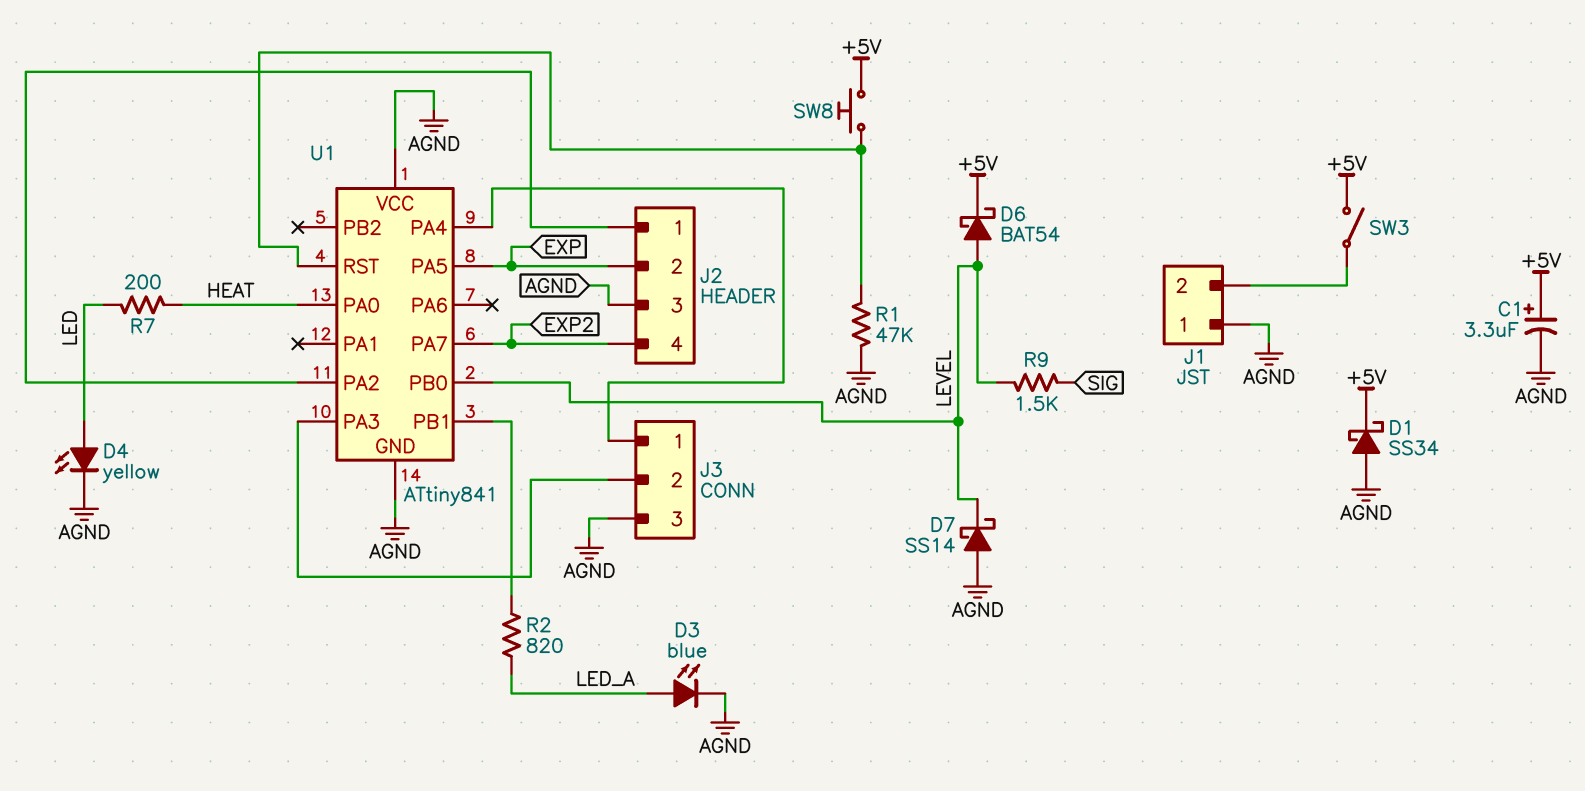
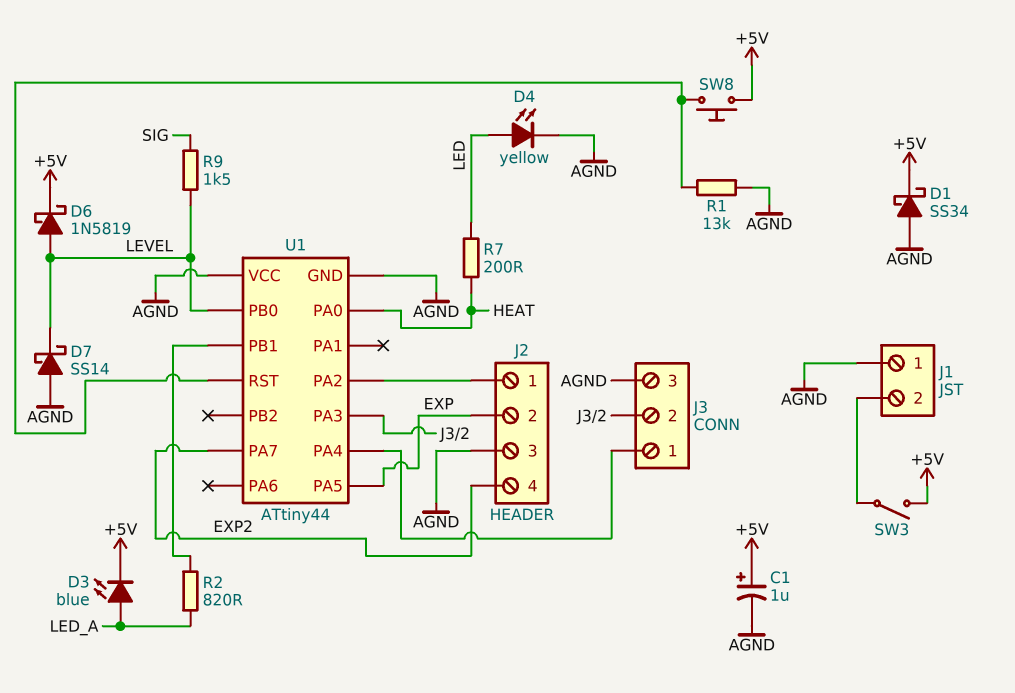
C1: 3.3uF (plus +5V, minus AGND) -> 1uF (plus +5V, minus AGND)
D3: LED blue (A LED_A, K AGND) -> LED blue (A LED_A, K +5V)
D6: schottky BAT54 (A LEVEL, K +5V) -> schottky 1N5819 (A LEVEL, K +5V)
R1: 47k (AGND, U1/RST) -> 13k (AGND, U1/RST)
U1: ATtiny841 -> ATtiny44

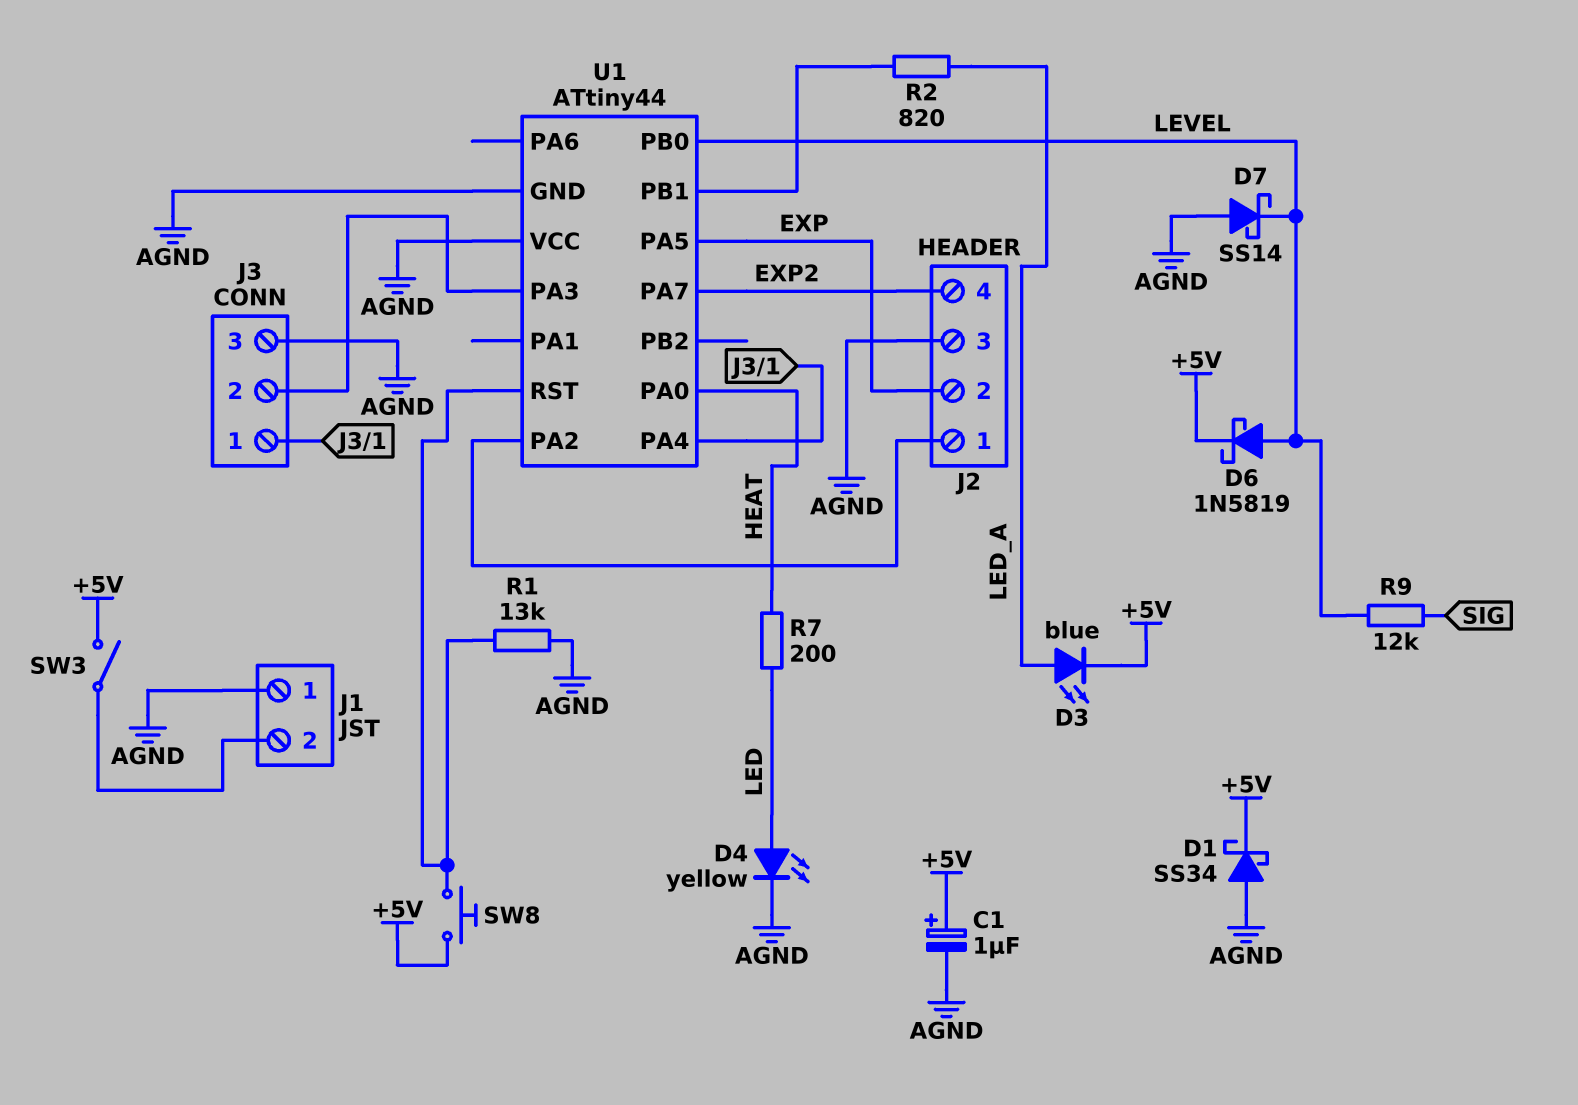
R9: 1.5k (LEVEL, SIG) -> 12k (LEVEL, SIG)

